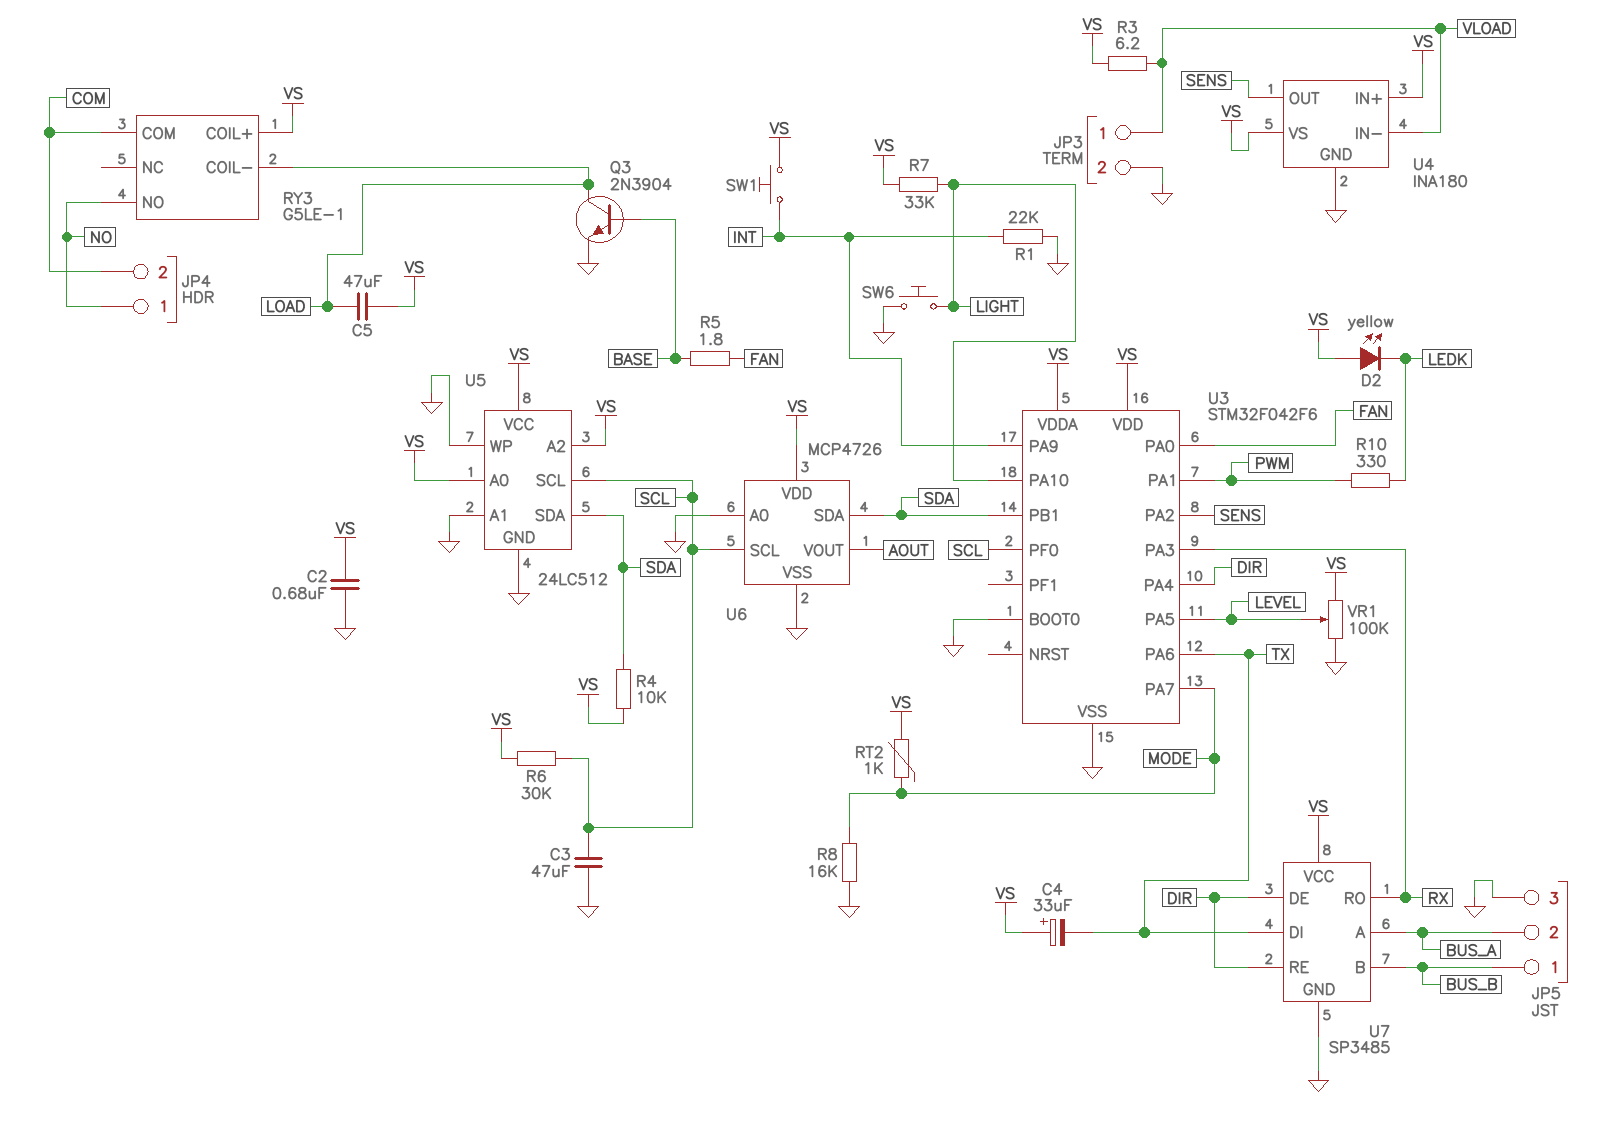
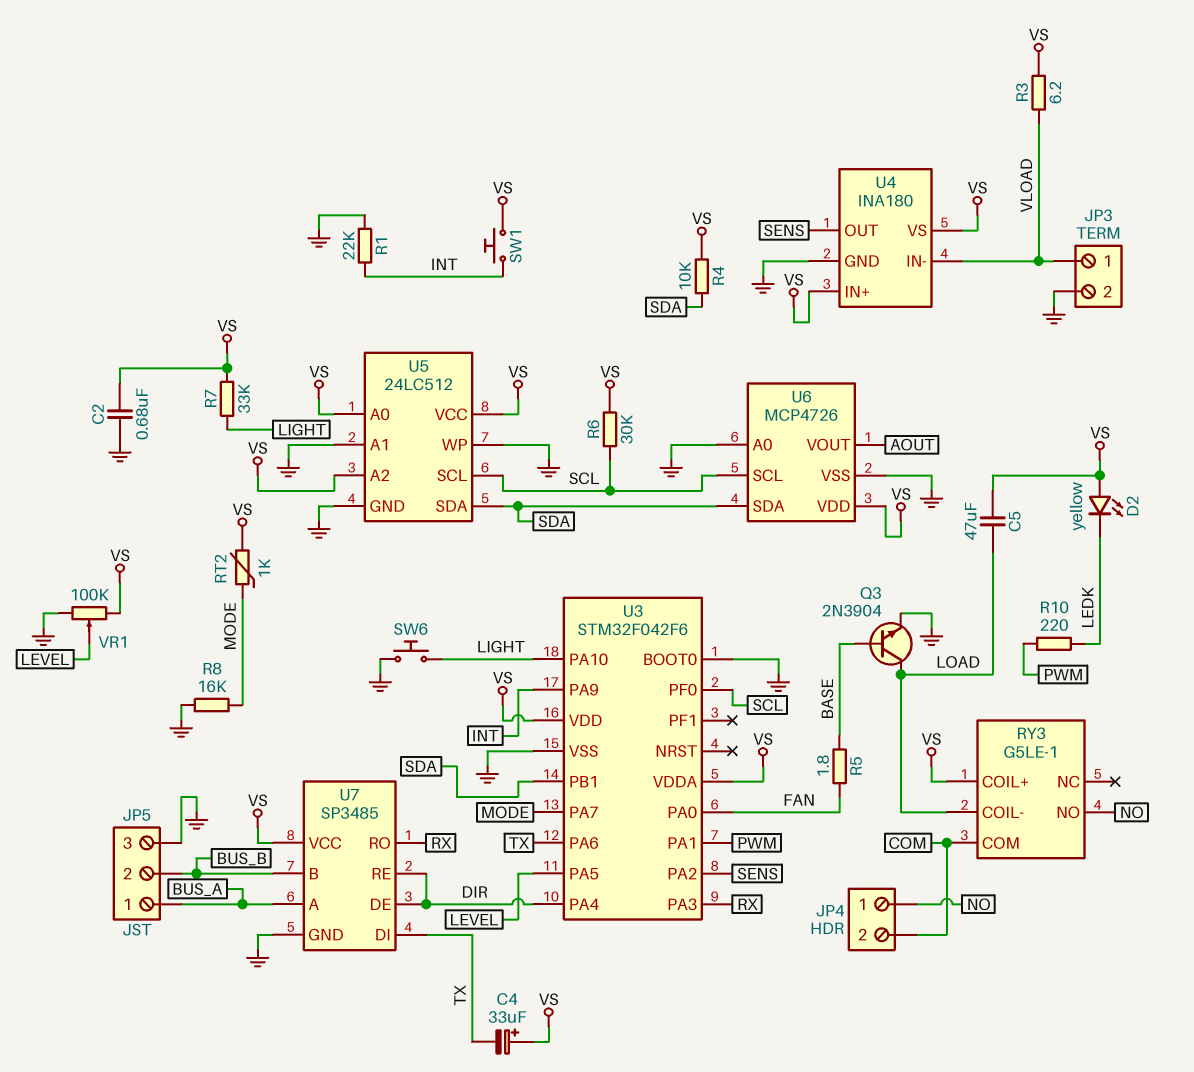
C3: 47uF (GND, SCL) -> none
JP5 pin 1: BUS_B -> BUS_A
JP5 pin 2: BUS_A -> BUS_B
R10: 330 (LEDK, PWM) -> 220 (LEDK, PWM)

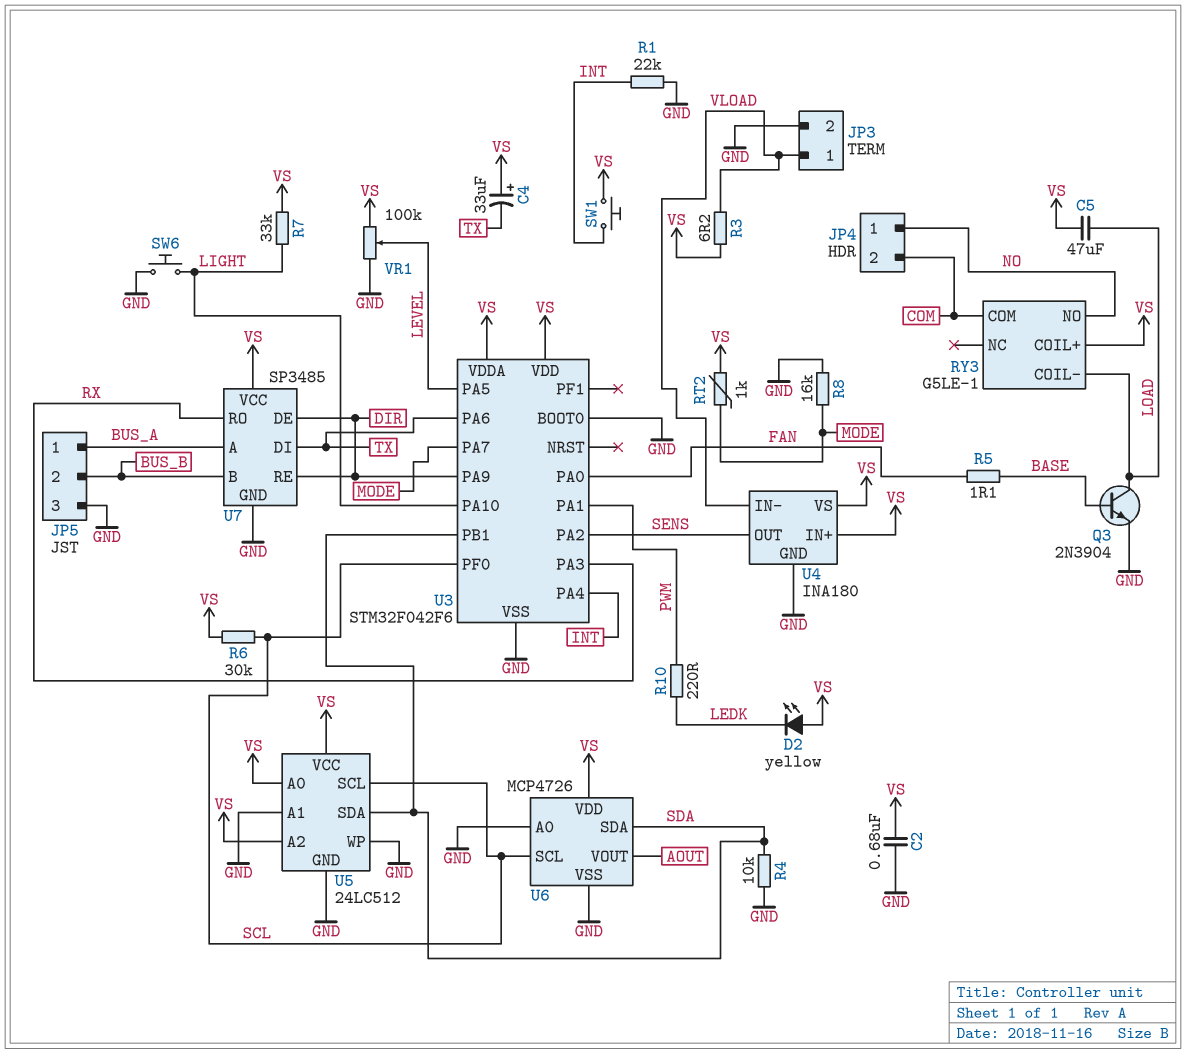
R4: 10k (SDA, VS) -> 10k (GND, SDA)
R5: 1.8 (BASE, FAN) -> 1.1 (BASE, FAN)
U3 pin PA4: DIR -> INT
U3 pin PA9: INT -> DIR

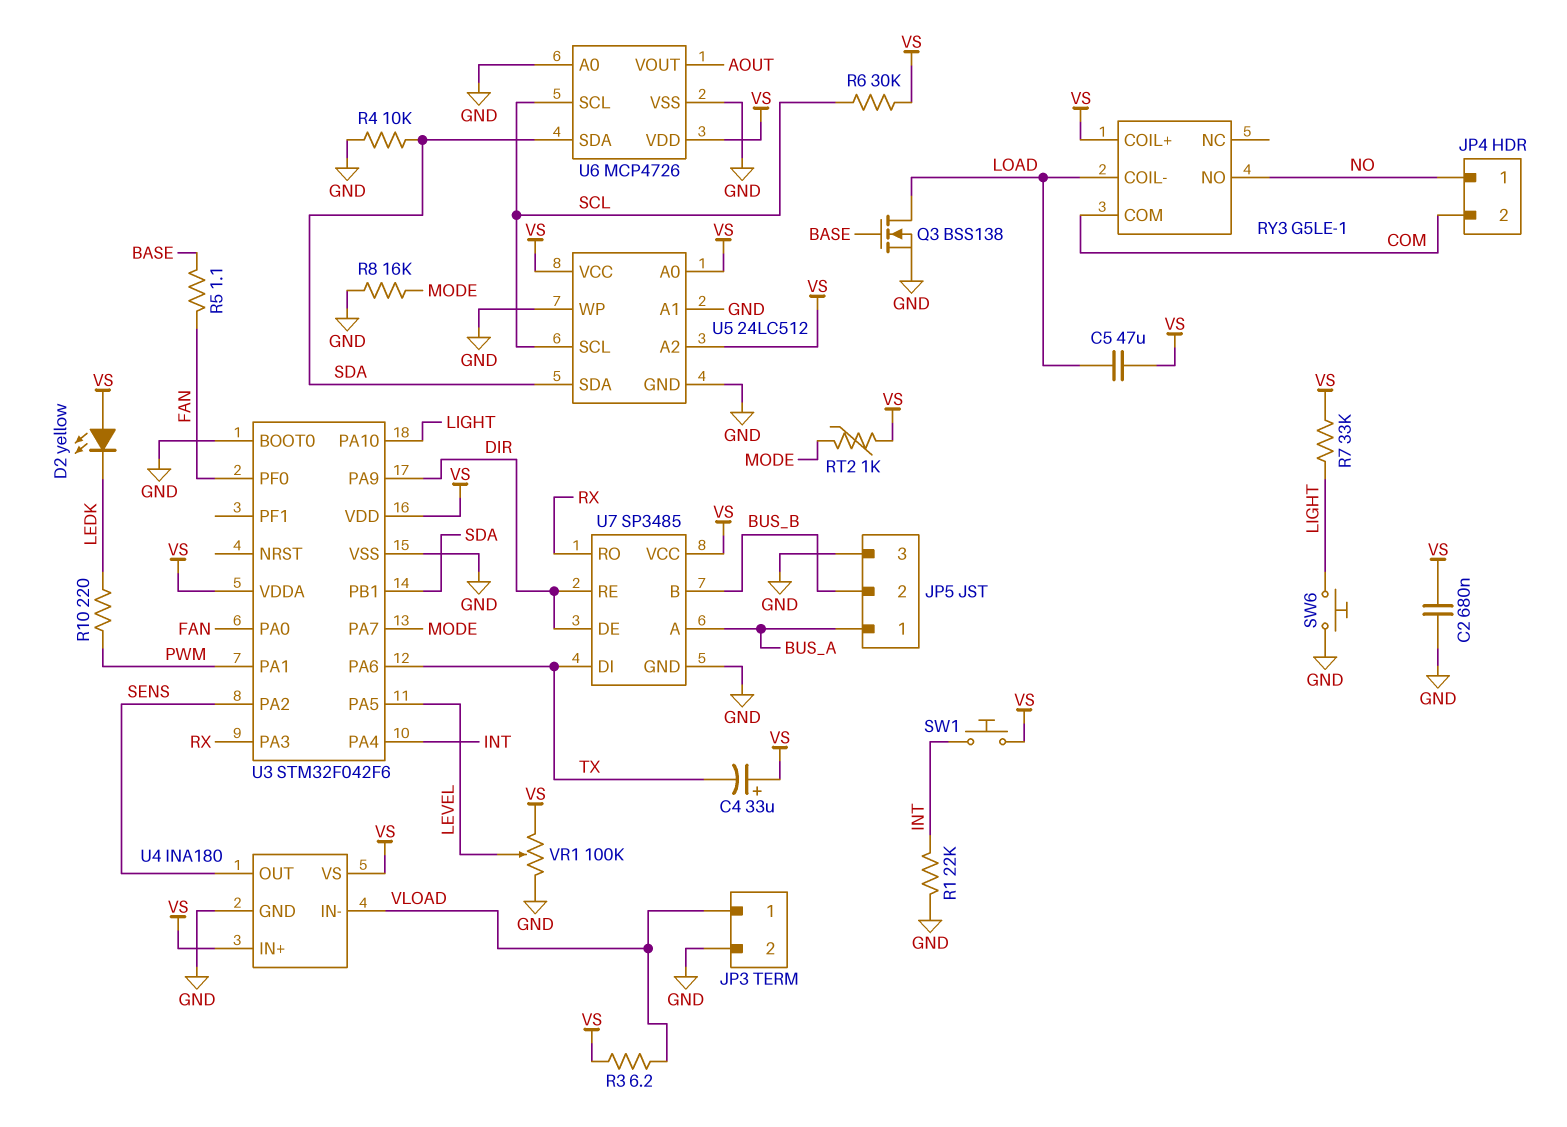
Q3: NPN 2N3904 (B BASE, C LOAD, E GND) -> NMOS BSS138 (G BASE, D LOAD, S GND)
U3 pin PF0: SCL -> FAN

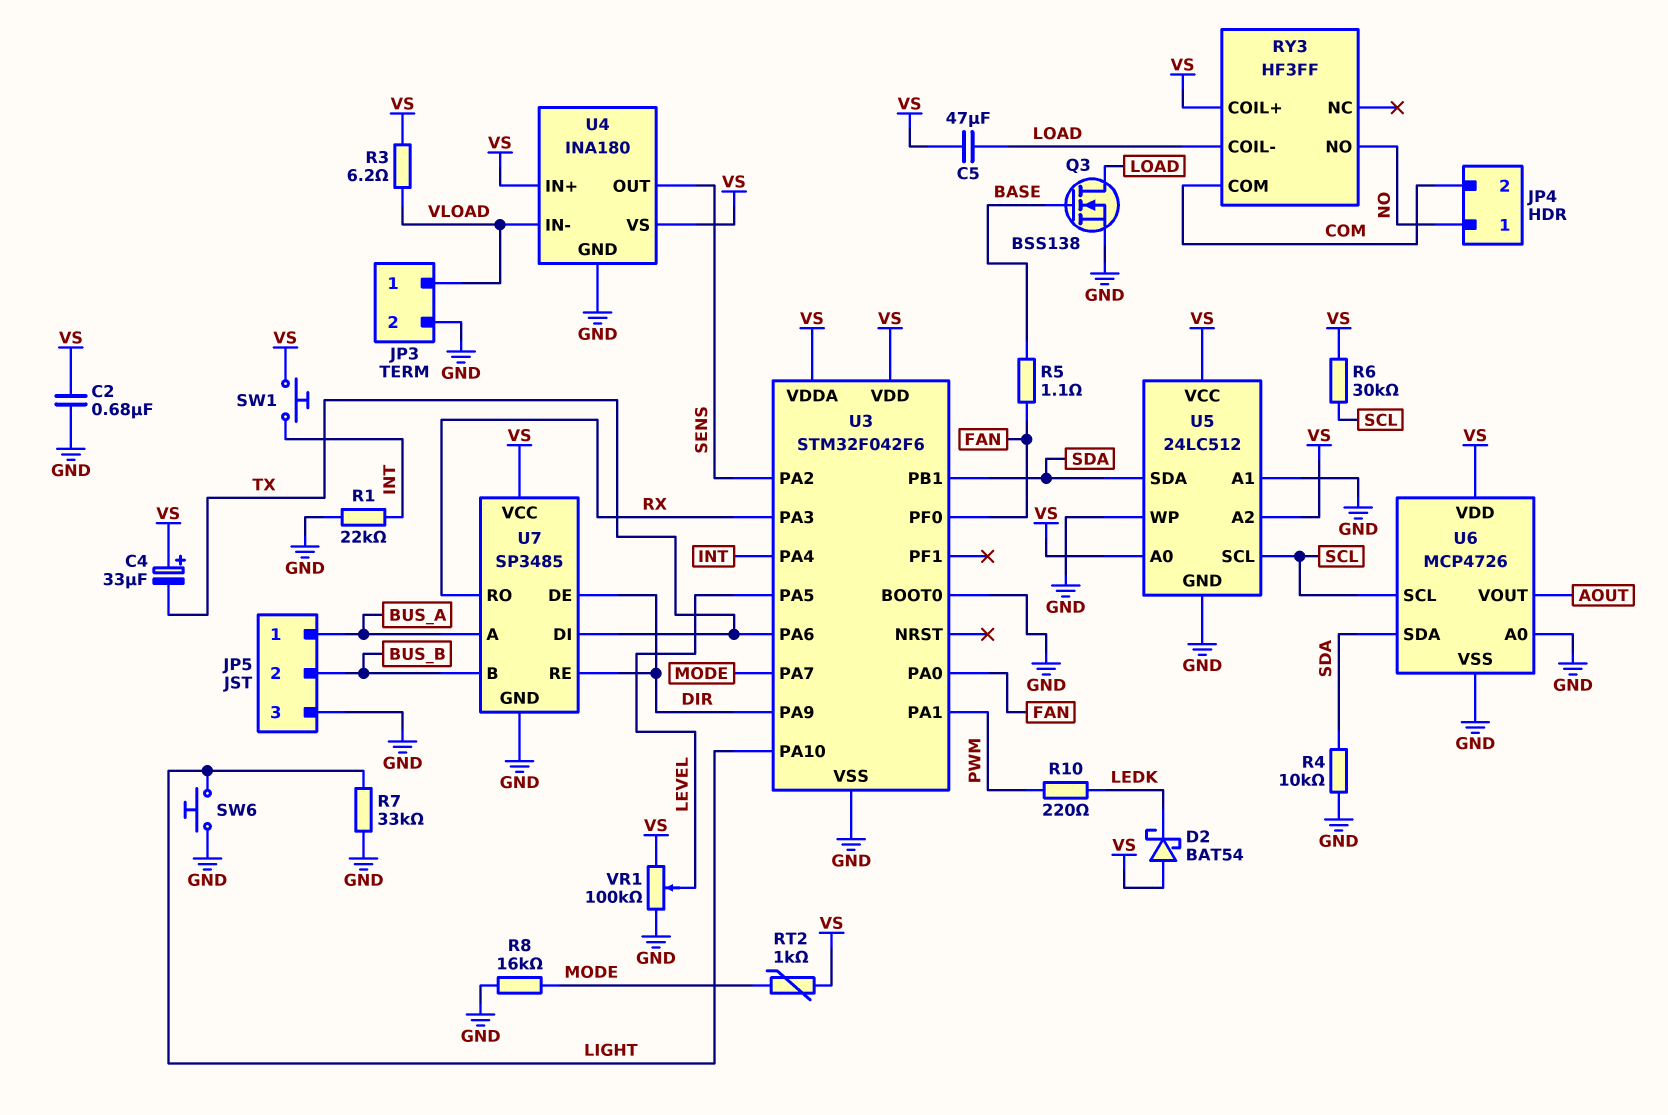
D2: LED yellow (A VS, K LEDK) -> schottky BAT54 (A VS, K LEDK)
R7: 33k (LIGHT, VS) -> 33k (GND, LIGHT)
RY3: G5LE-1 -> HF3FF

